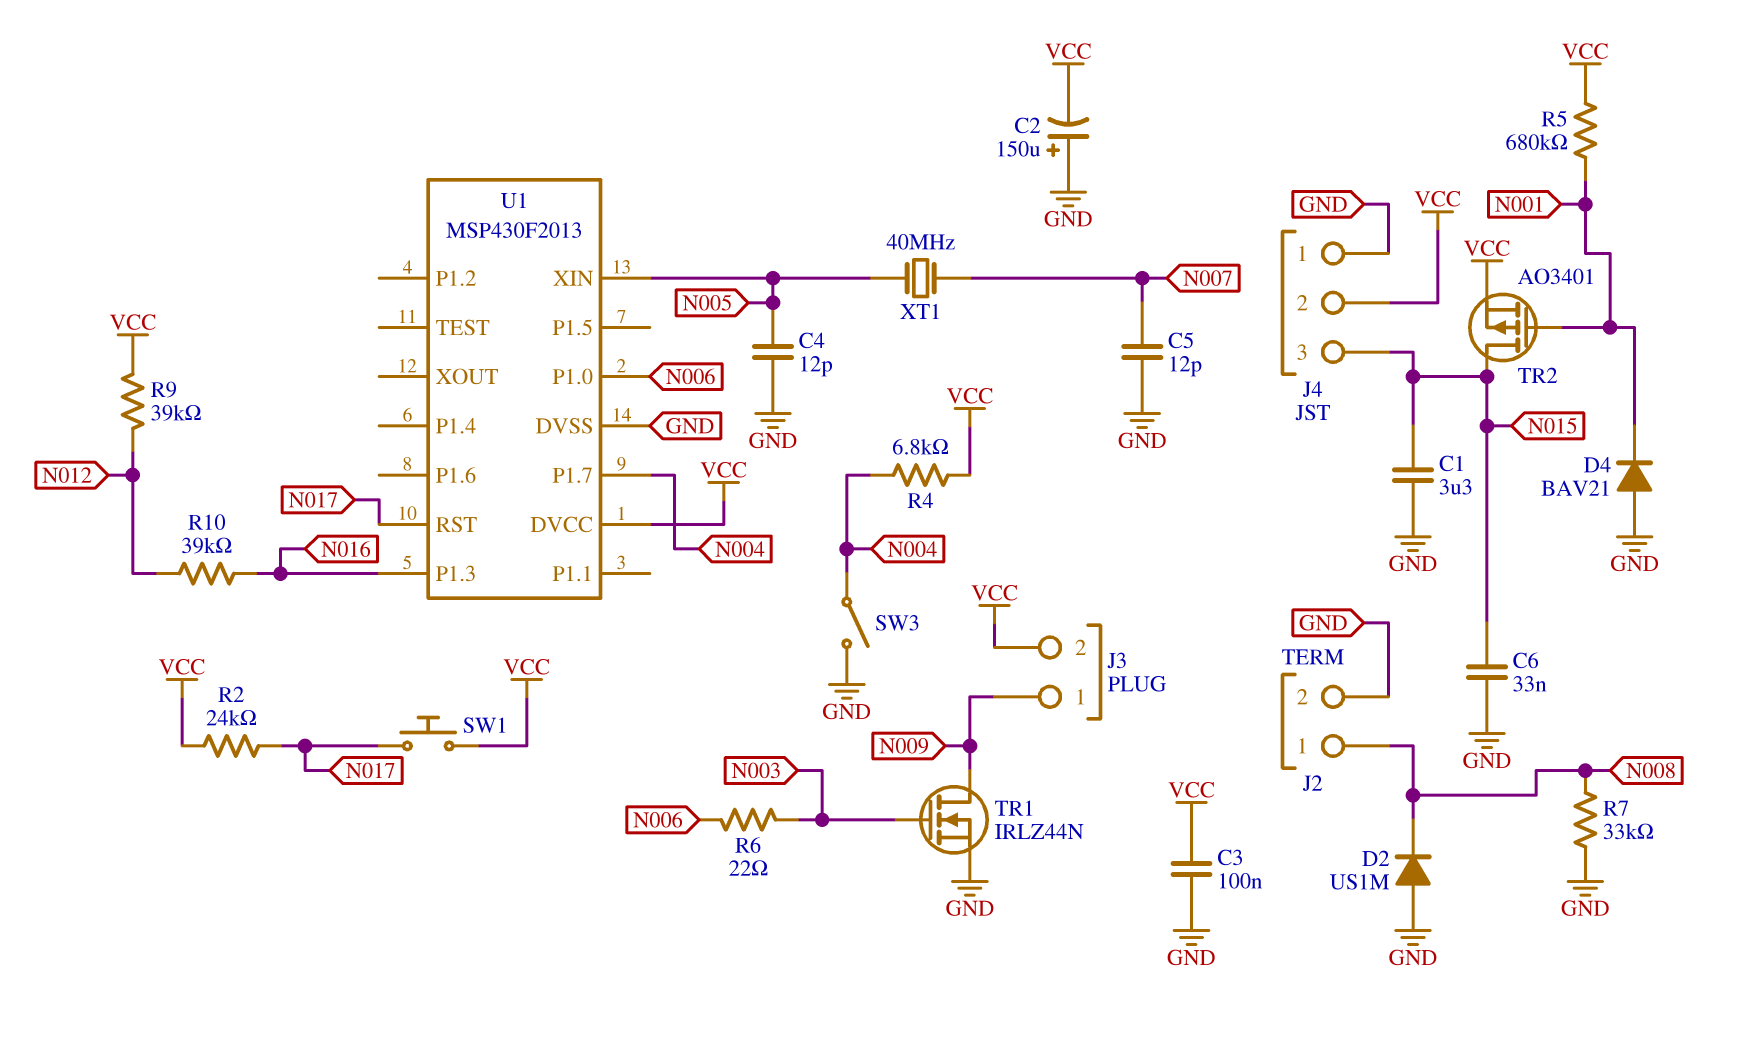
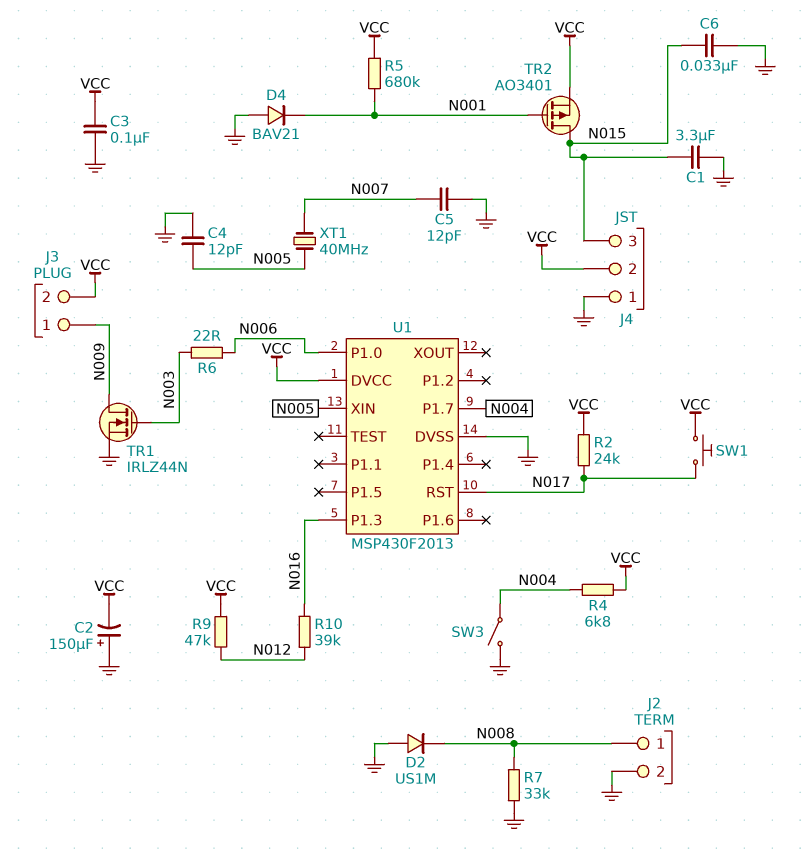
R9: 39k (N012, VCC) -> 47k (N012, VCC)

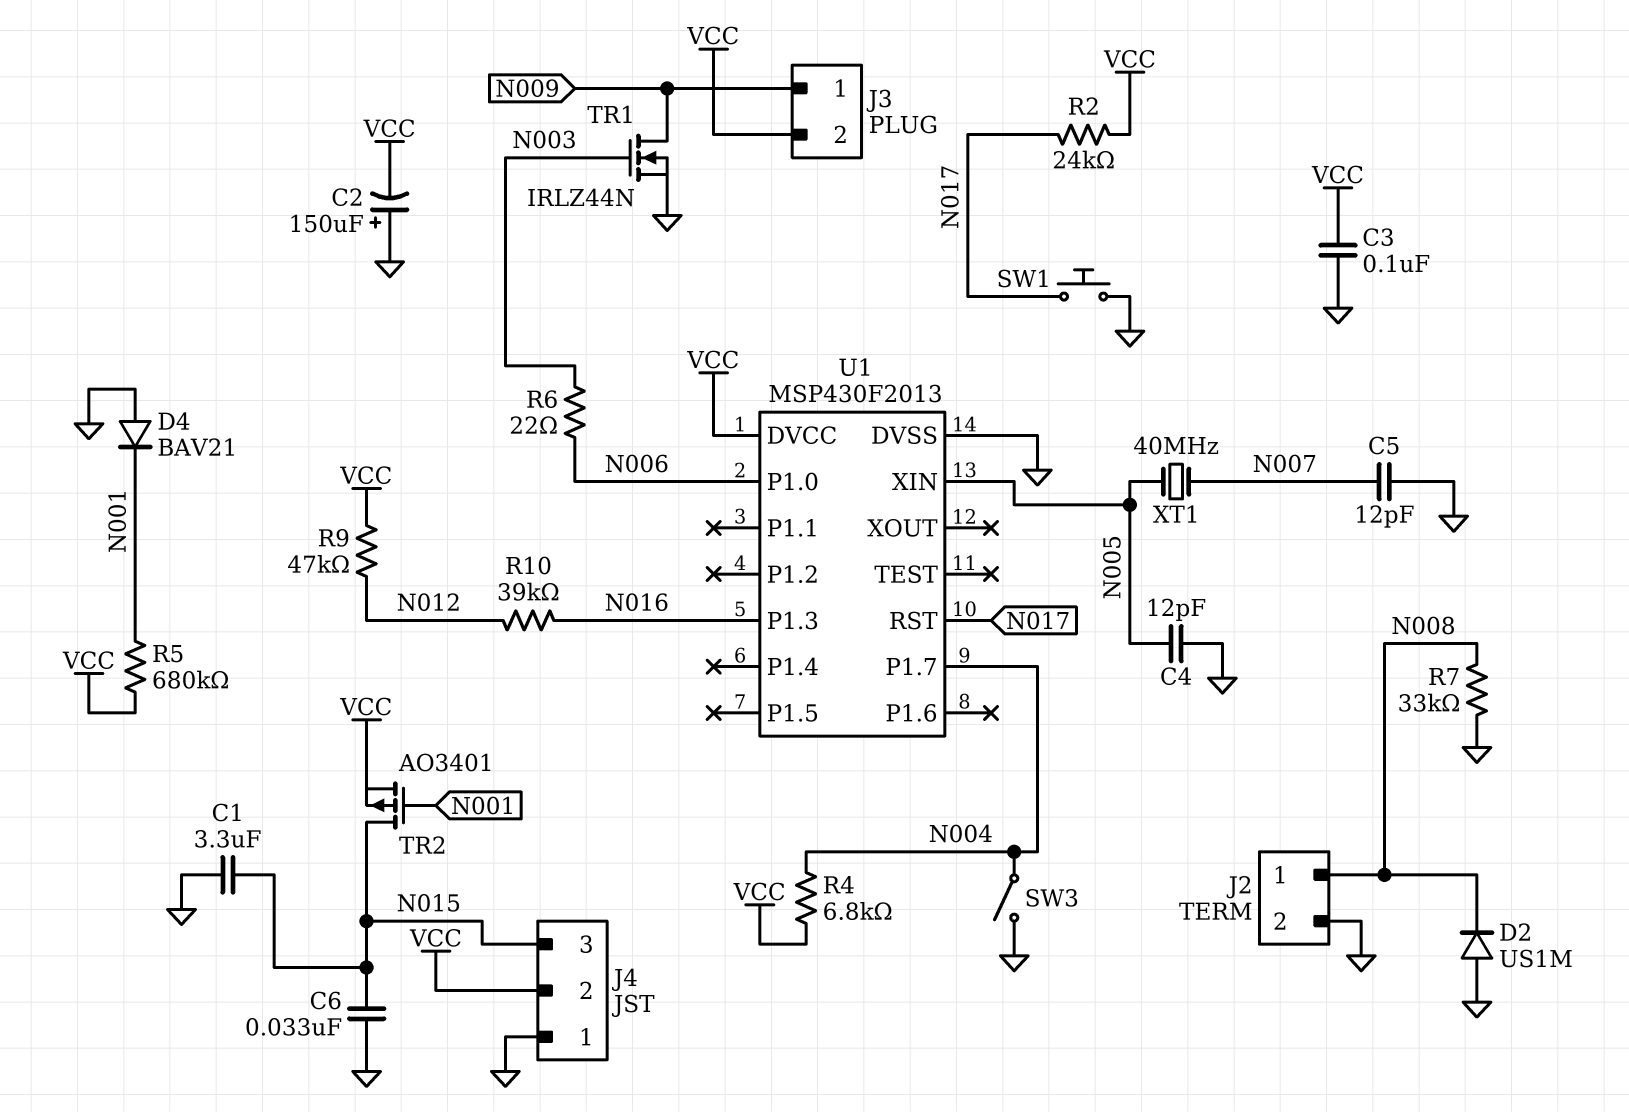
SW1: button (N017, VCC) -> button (GND, N017)

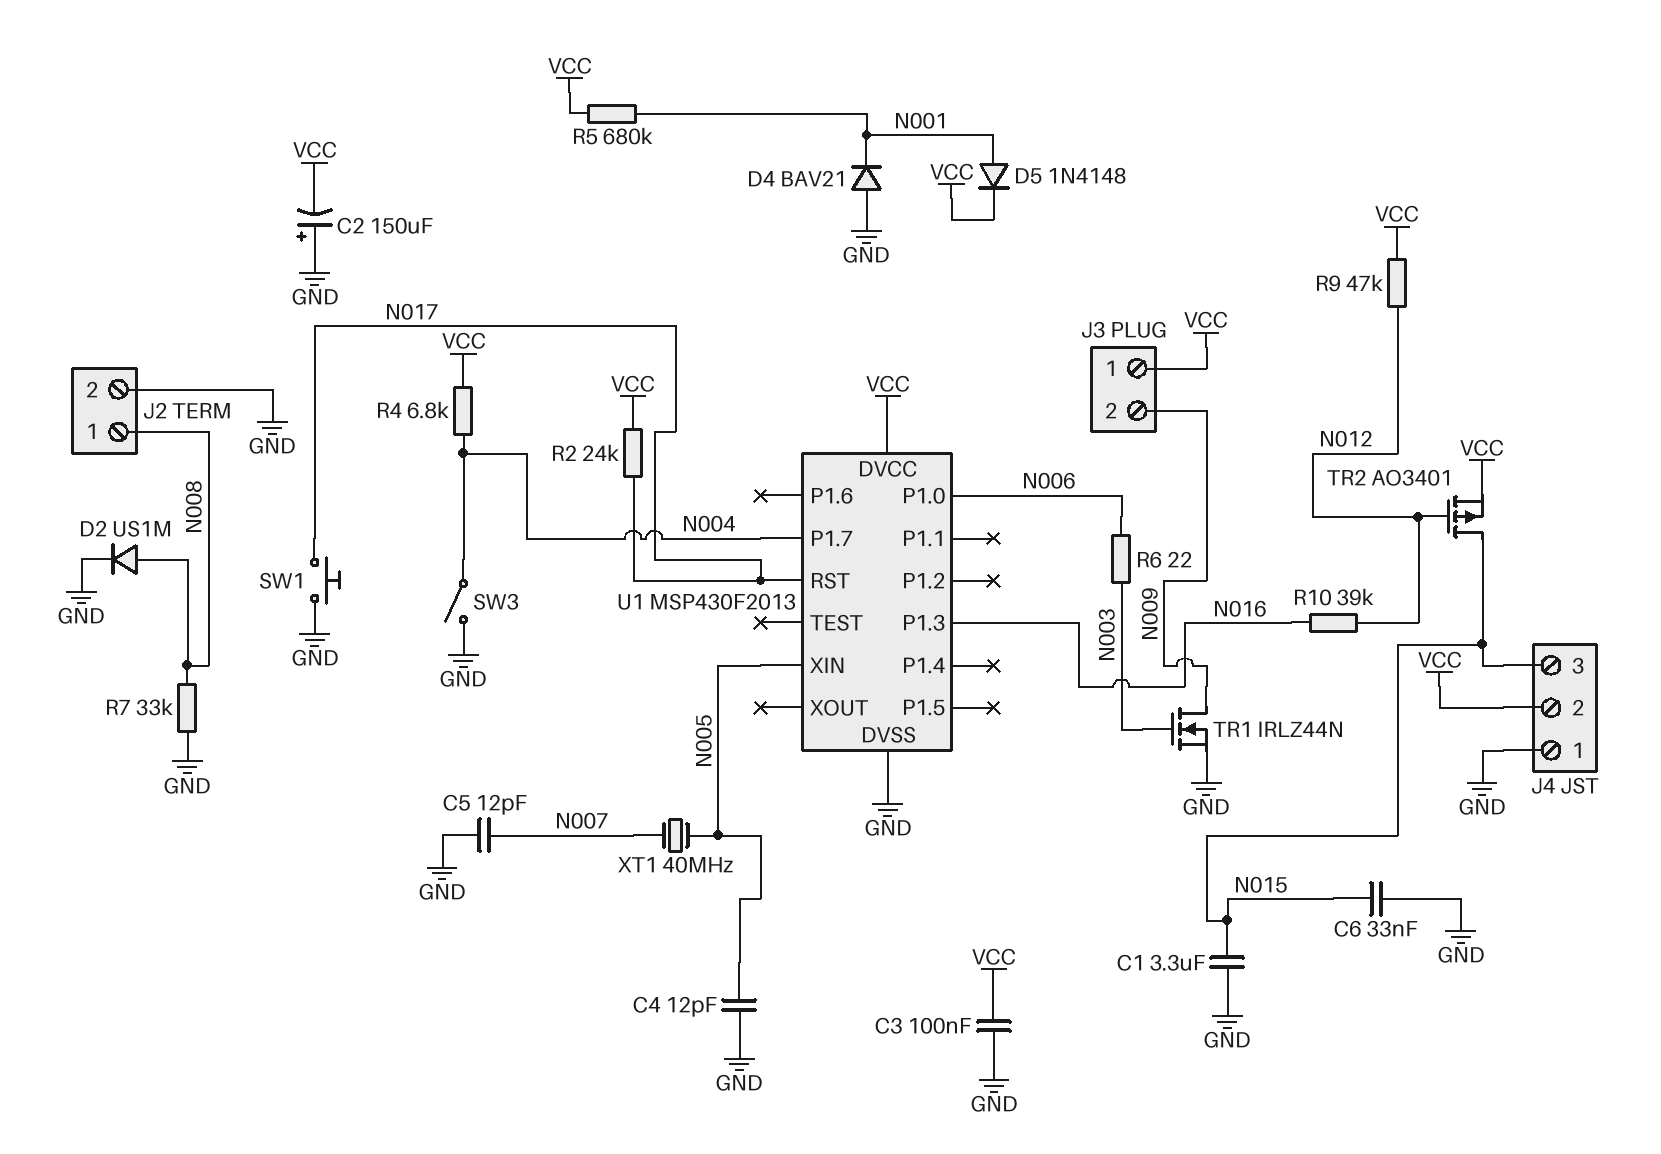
D2: diode US1M (A GND, K N008) -> diode US1M (A N008, K GND)
D5: none -> diode 1N4148 (A N001, K VCC)
J3 pin 1: N009 -> VCC
J3 pin 2: VCC -> N009
TR2: PMOS AO3401 (G N001, D N015, S VCC) -> PMOS AO3401 (G N012, D N015, S VCC)

